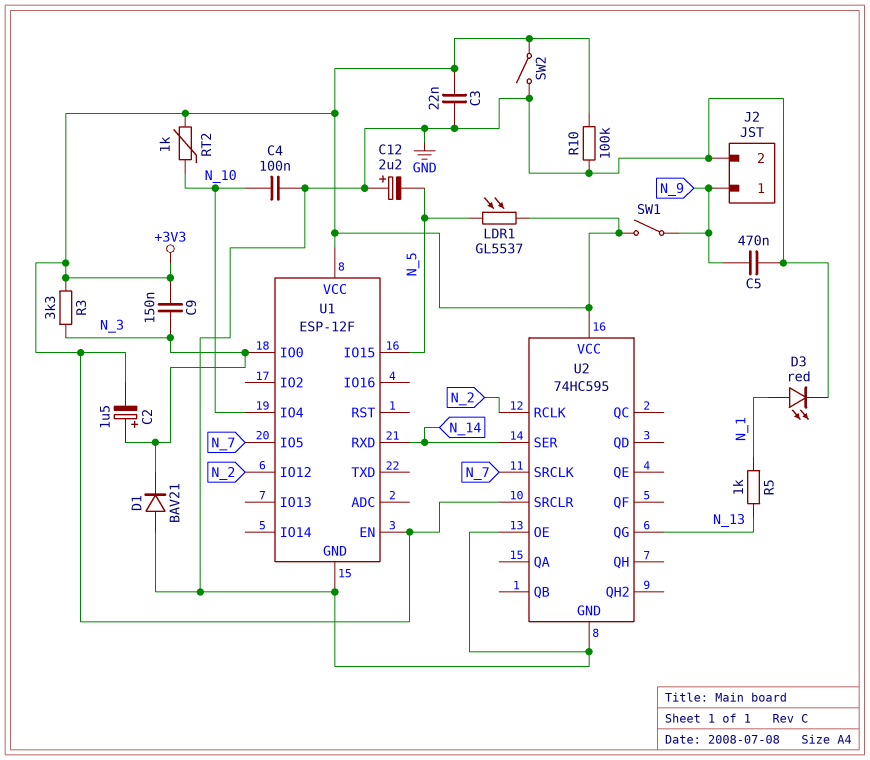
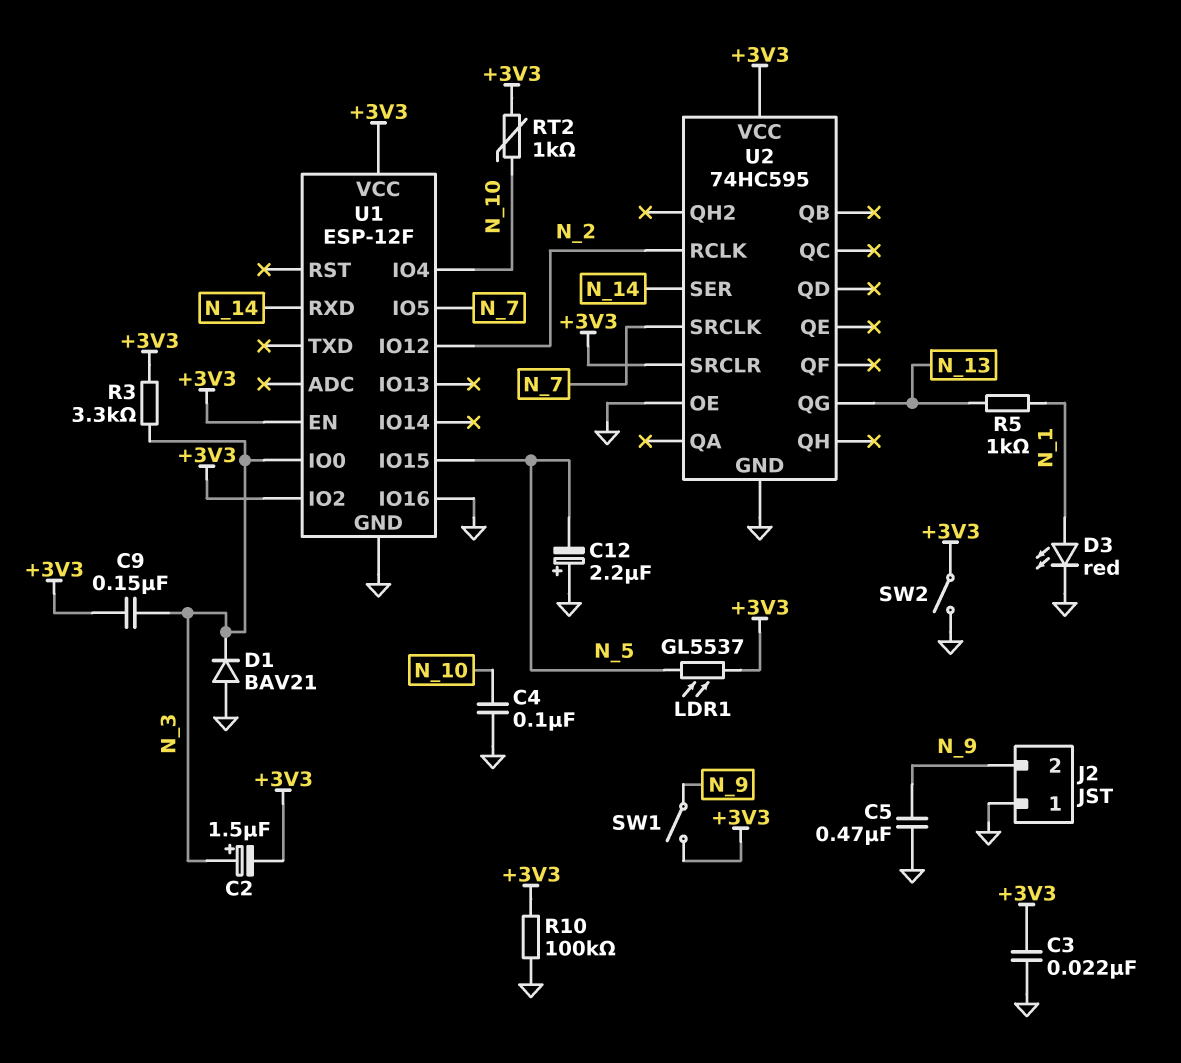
J2 pin 1: N_9 -> GND
J2 pin 2: GND -> N_9
U1 pin IO2: none -> +3V3
U1 pin IO16: none -> GND

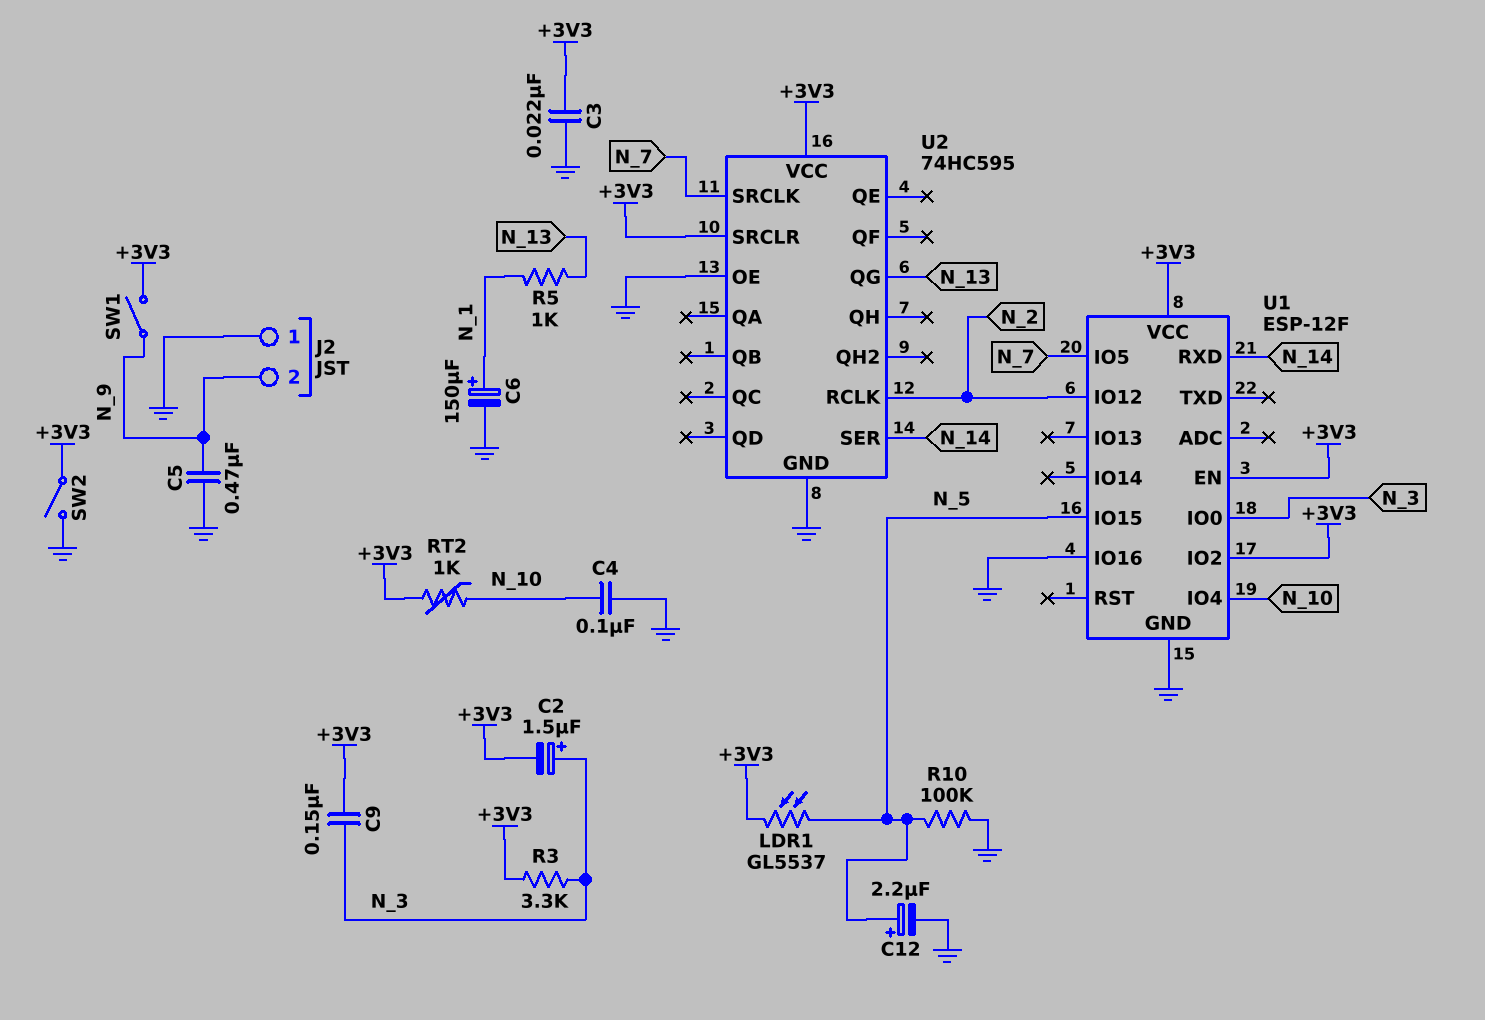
C6: none -> 150uF (plus N_1, minus GND)
C12: 2.2uF (plus GND, minus N_5) -> 2.2uF (plus N_5, minus GND)
D1: diode BAV21 (A GND, K N_3) -> none
D3: LED red (A N_1, K GND) -> none
R10: 100k (+3V3, GND) -> 100k (GND, N_5)

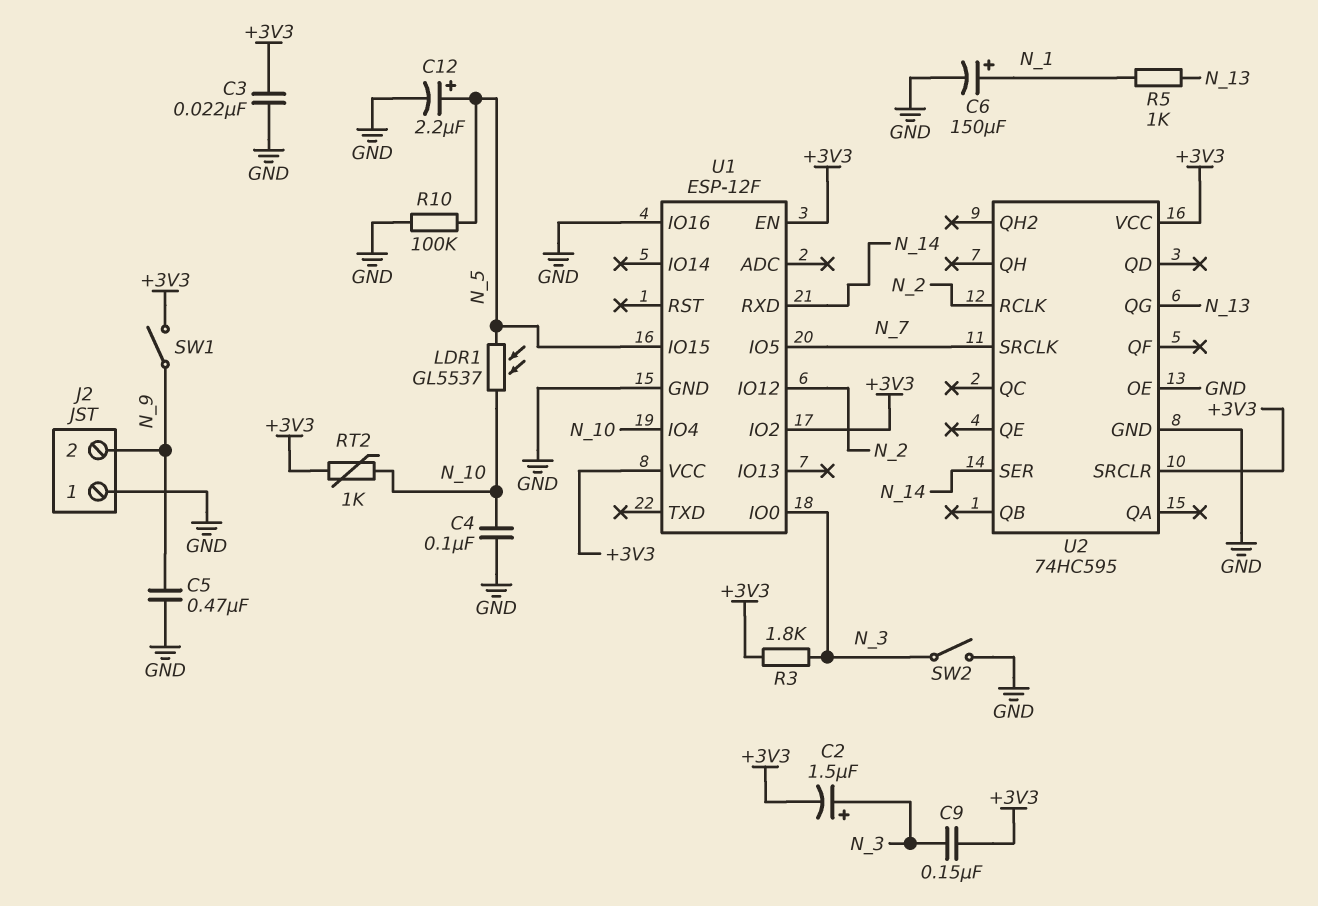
LDR1: GL5537 (+3V3, N_5) -> GL5537 (N_5, N_10)
R3: 3.3k (+3V3, N_3) -> 1.8k (+3V3, N_3)
SW2: switch (+3V3, GND) -> switch (GND, N_3)

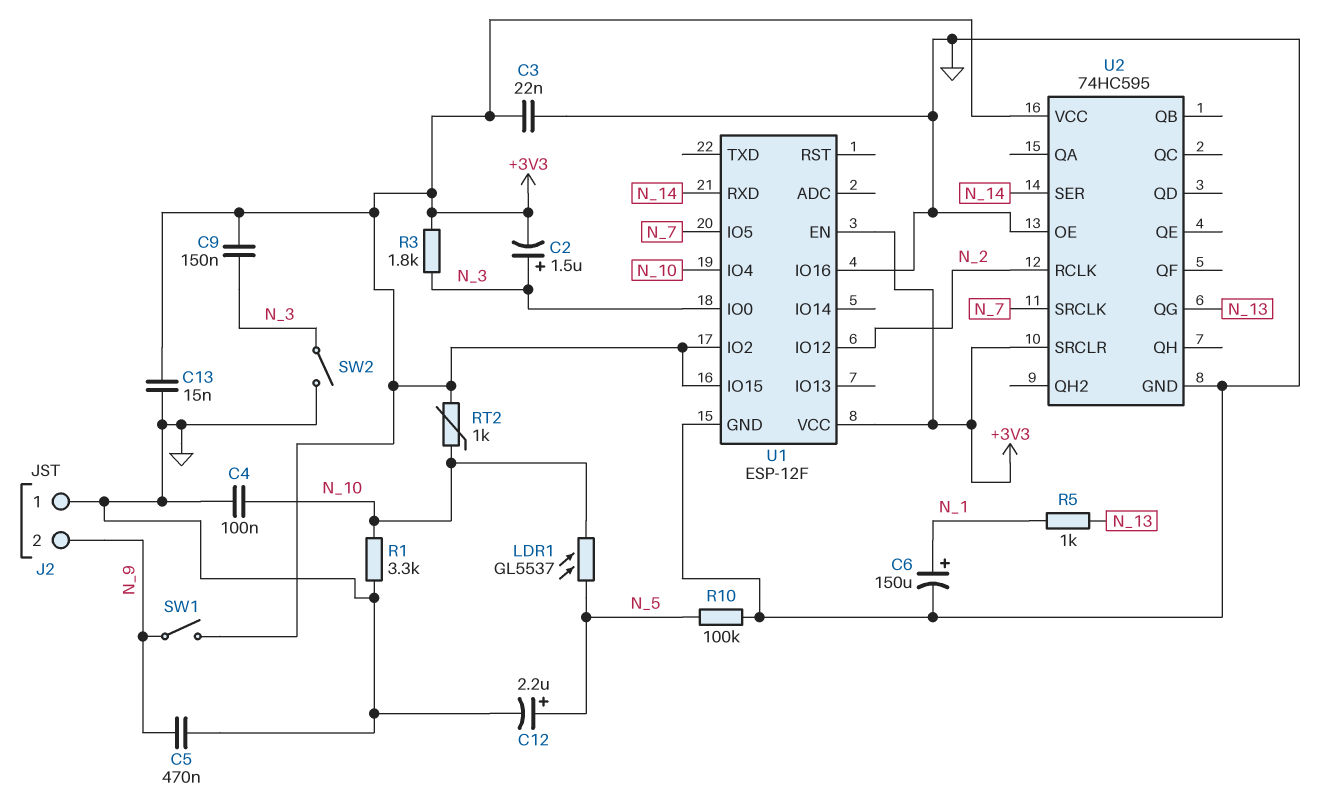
C13: none -> 15nF (+3V3, GND)
R1: none -> 3.3k (GND, N_10)
U1 pin IO15: N_5 -> +3V3

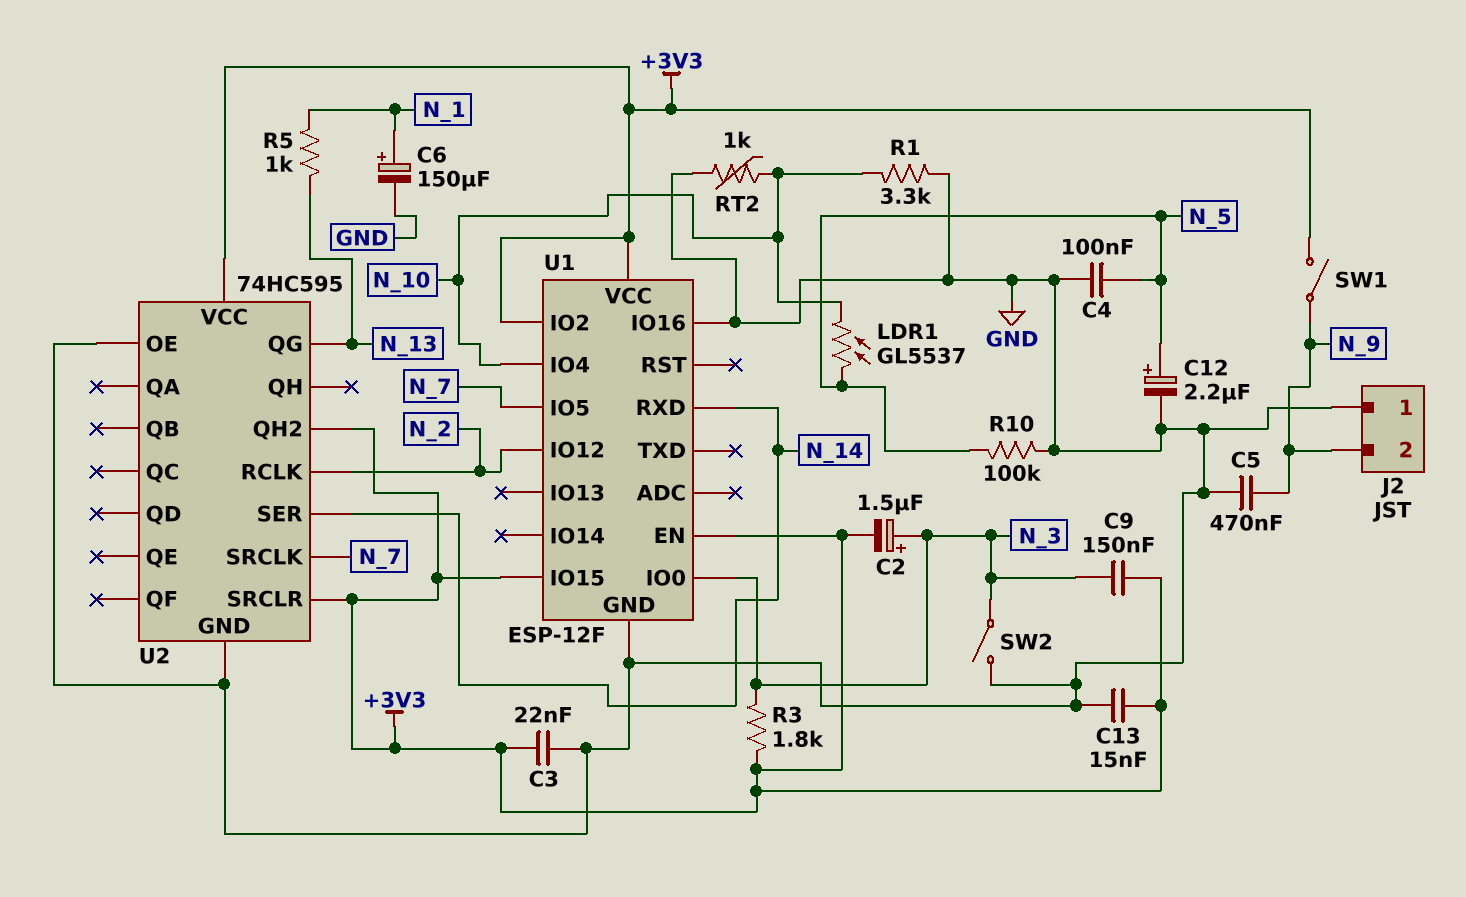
C4: 100nF (GND, N_10) -> 100nF (GND, N_5)
RT2: 1k (+3V3, N_10) -> 1k (GND, N_10)
U2 pin QH2: none -> +3V3

